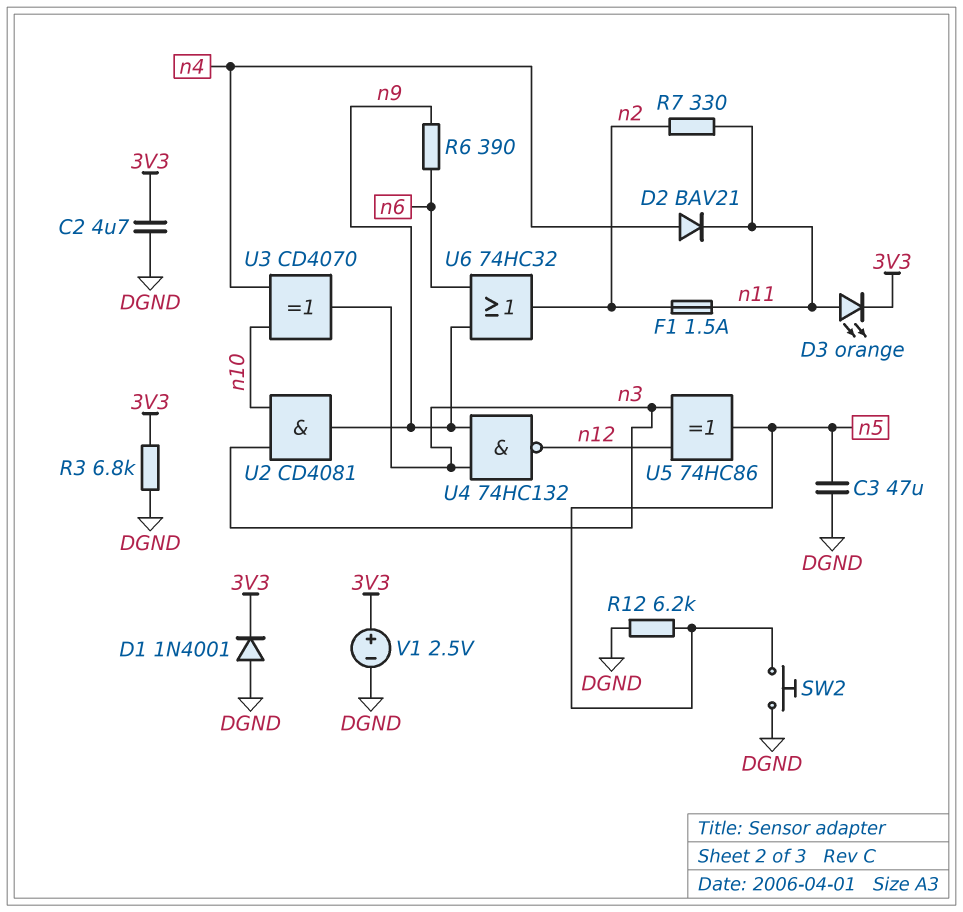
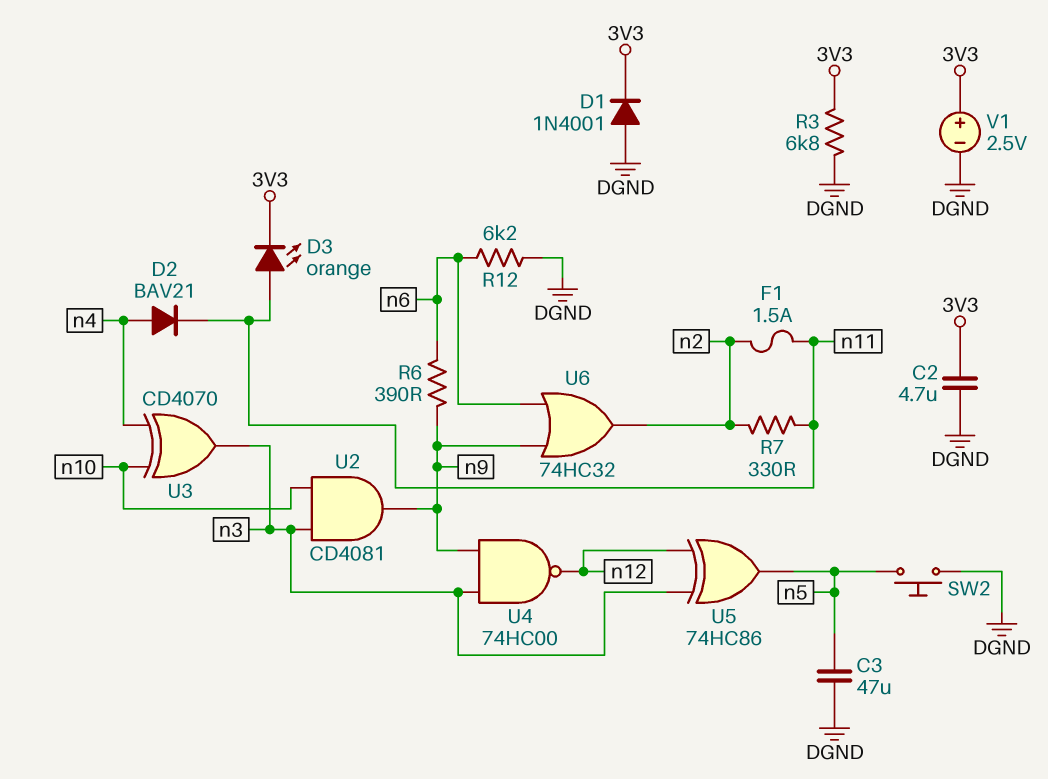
R12: 6.2k (DGND, n5) -> 6.2k (DGND, n6)
U4: NAND 74HC132 (in n3, in n9, out n12) -> NAND 74HC00 (in n3, in n9, out n12)

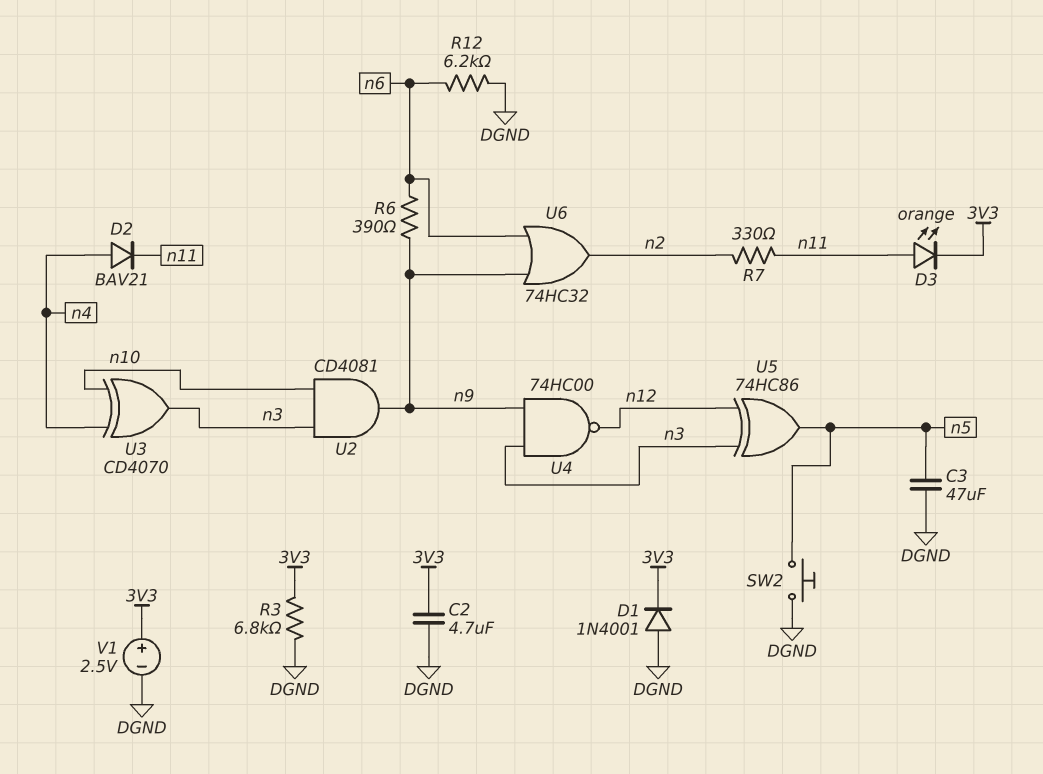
F1: 1.5A (n2, n11) -> none

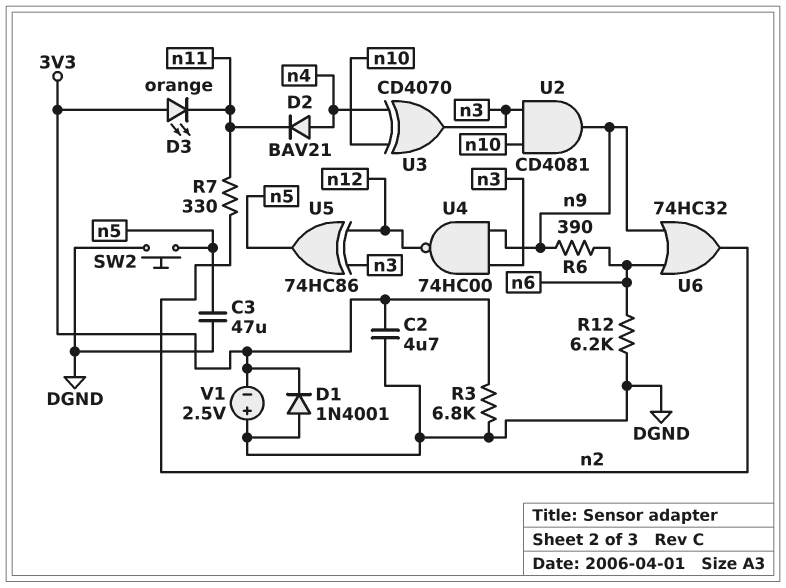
D3: LED orange (A n11, K 3V3) -> LED orange (A 3V3, K n11)
V1: 2.5V (plus 3V3, minus DGND) -> 2.5V (plus DGND, minus 3V3)

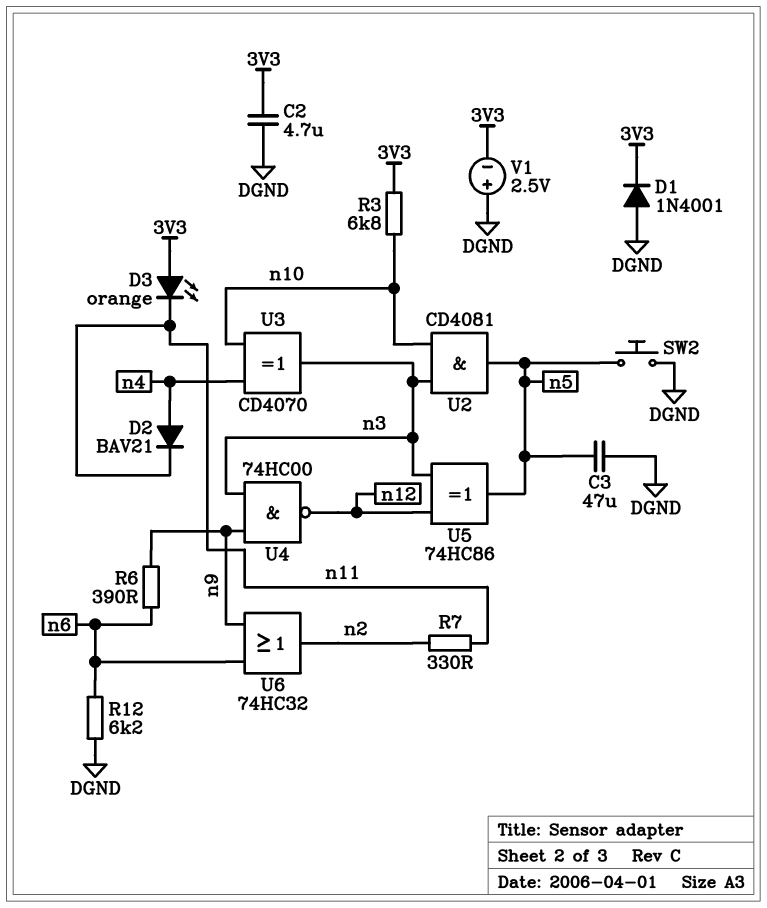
R3: 6.8k (3V3, DGND) -> 6.8k (3V3, n10)
U2: AND CD4081 (in n3, in n10, out n9) -> AND CD4081 (in n3, in n10, out n5)

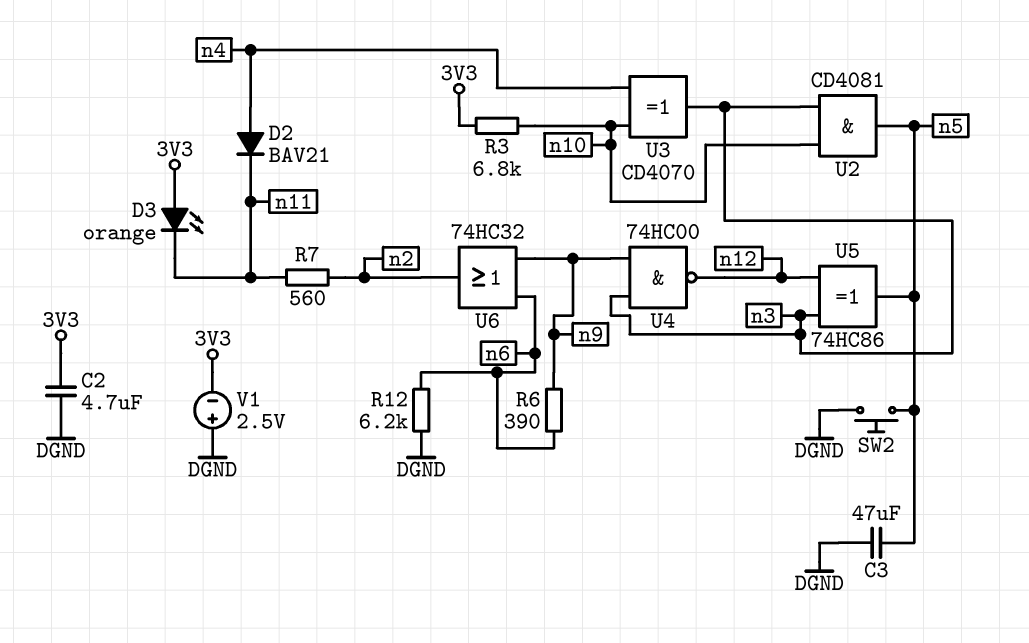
D1: diode 1N4001 (A DGND, K 3V3) -> none
R7: 330 (n2, n11) -> 560 (n2, n11)

